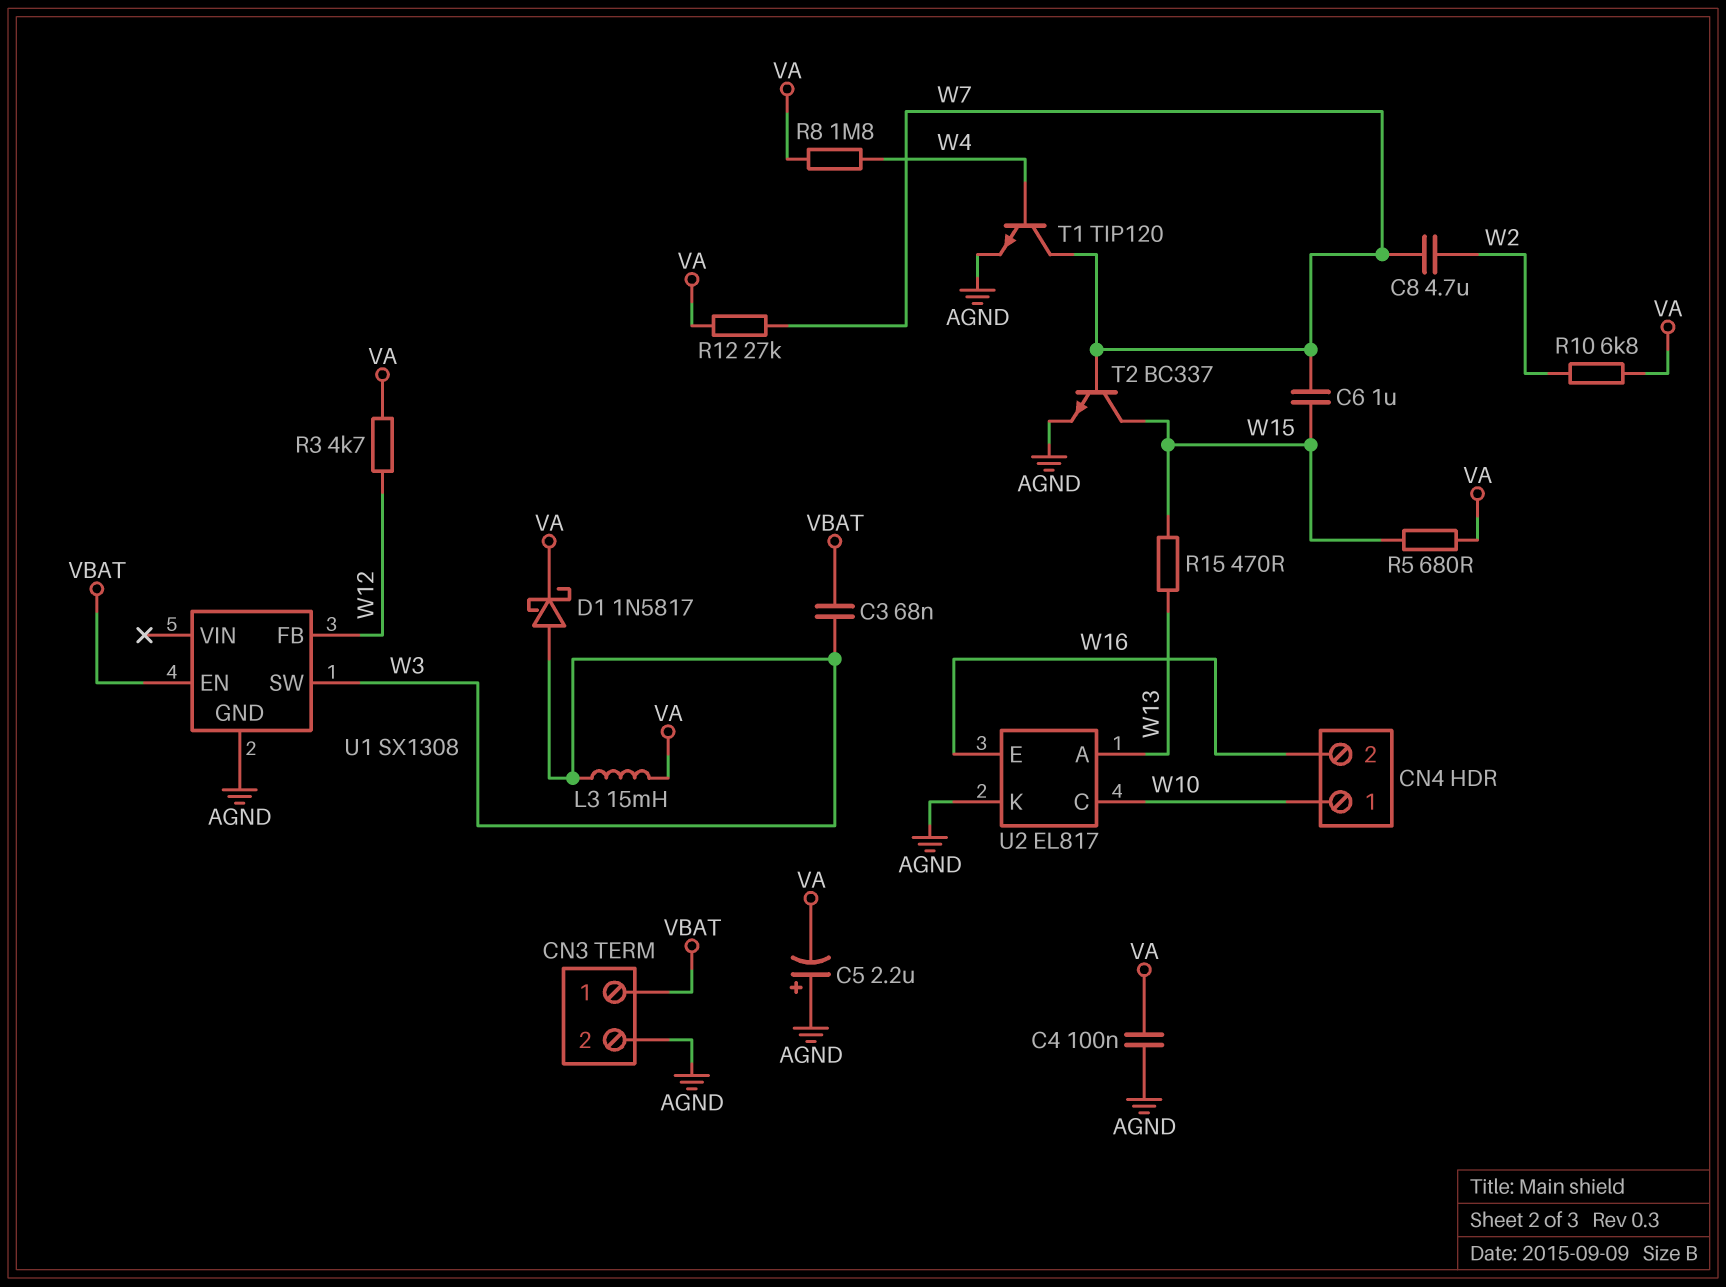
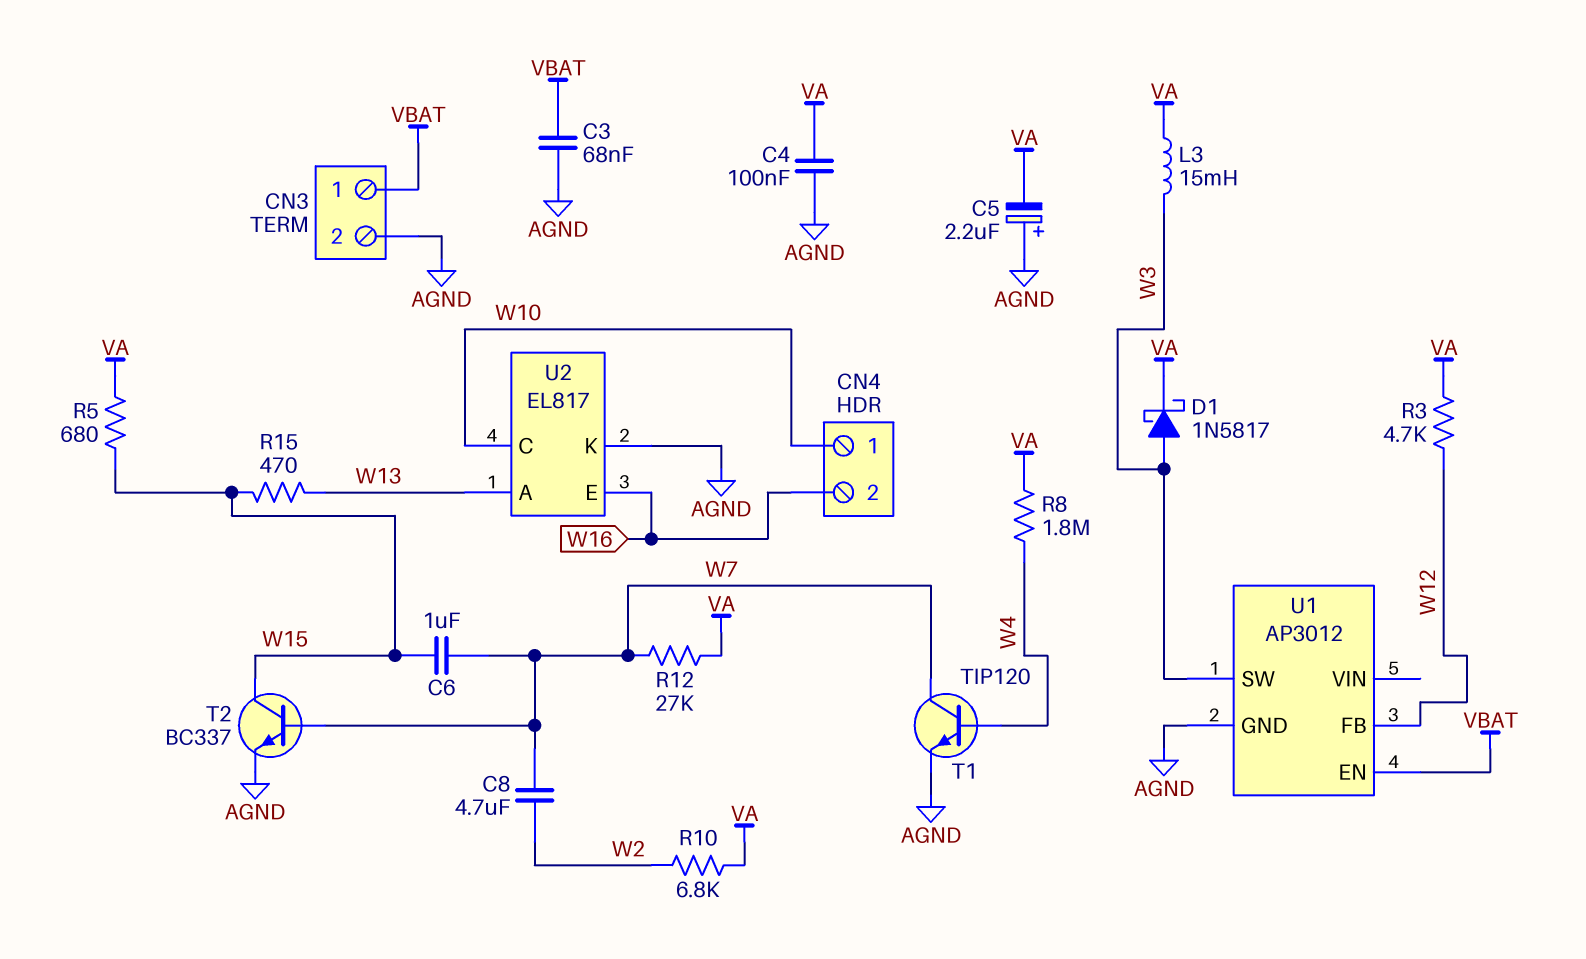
C3: 68nF (VBAT, W3) -> 68nF (AGND, VBAT)
U1: SX1308 -> AP3012

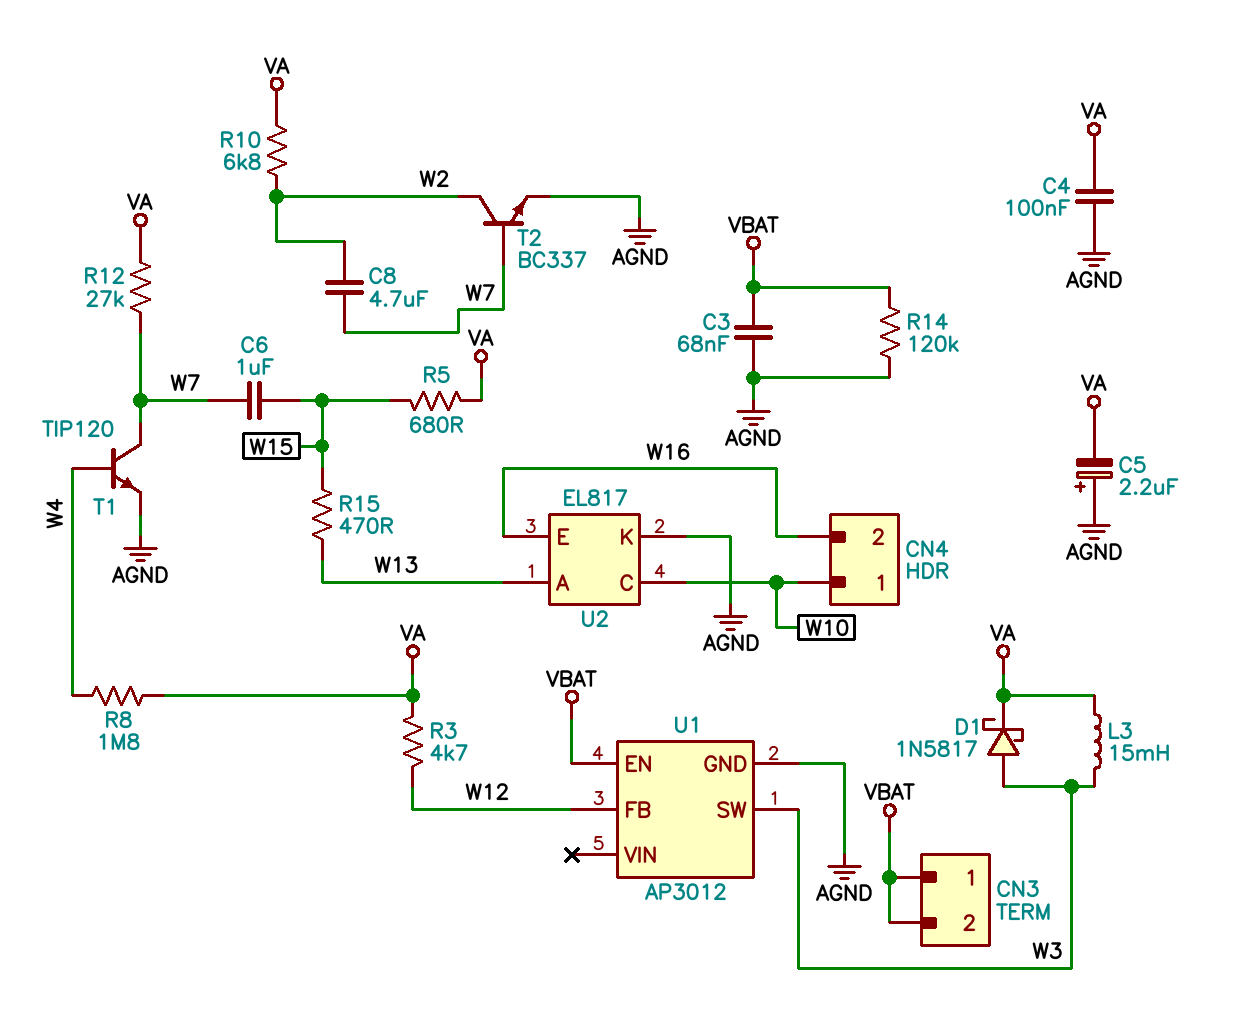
CN3 pin 2: AGND -> VBAT
R14: none -> 120k (AGND, VBAT)
T2: NPN BC337 (B W7, C W15, E AGND) -> NPN BC337 (B W7, C W2, E AGND)

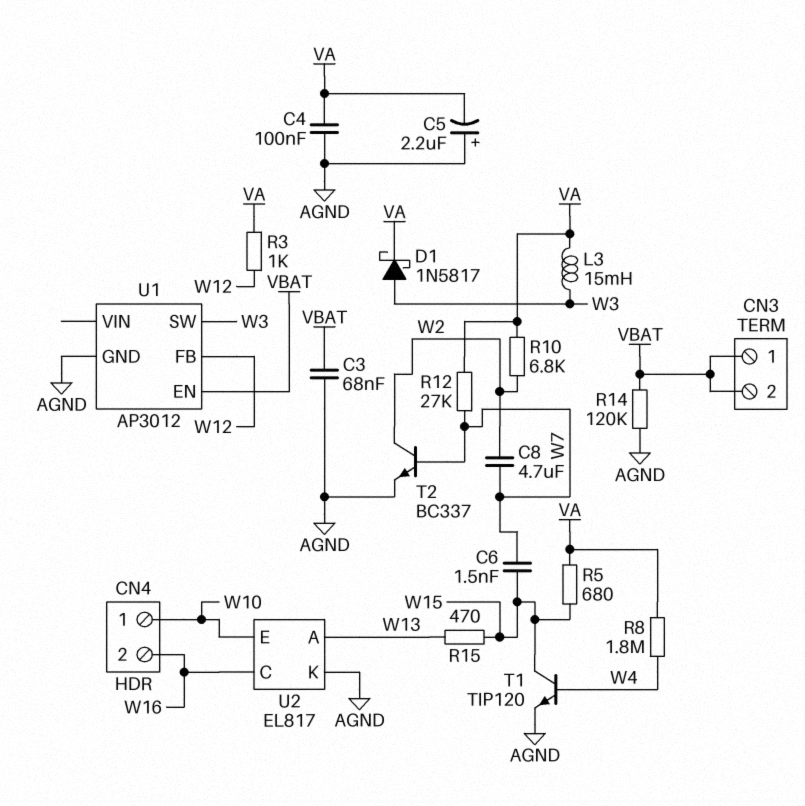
C6: 1uF (W7, W15) -> 1.5nF (W7, W15)
R3: 4.7k (VA, W12) -> 1k (VA, W12)
T1: NPN TIP120 (B W4, C W7, E AGND) -> NPN TIP120 (B W4, C W15, E AGND)
U2 pin C: W10 -> W16
U2 pin E: W16 -> W10

